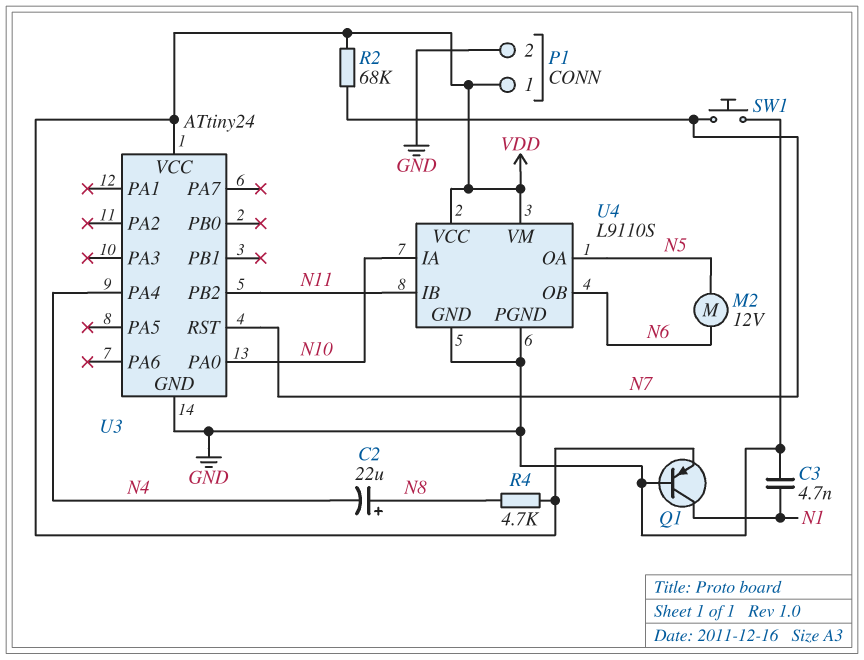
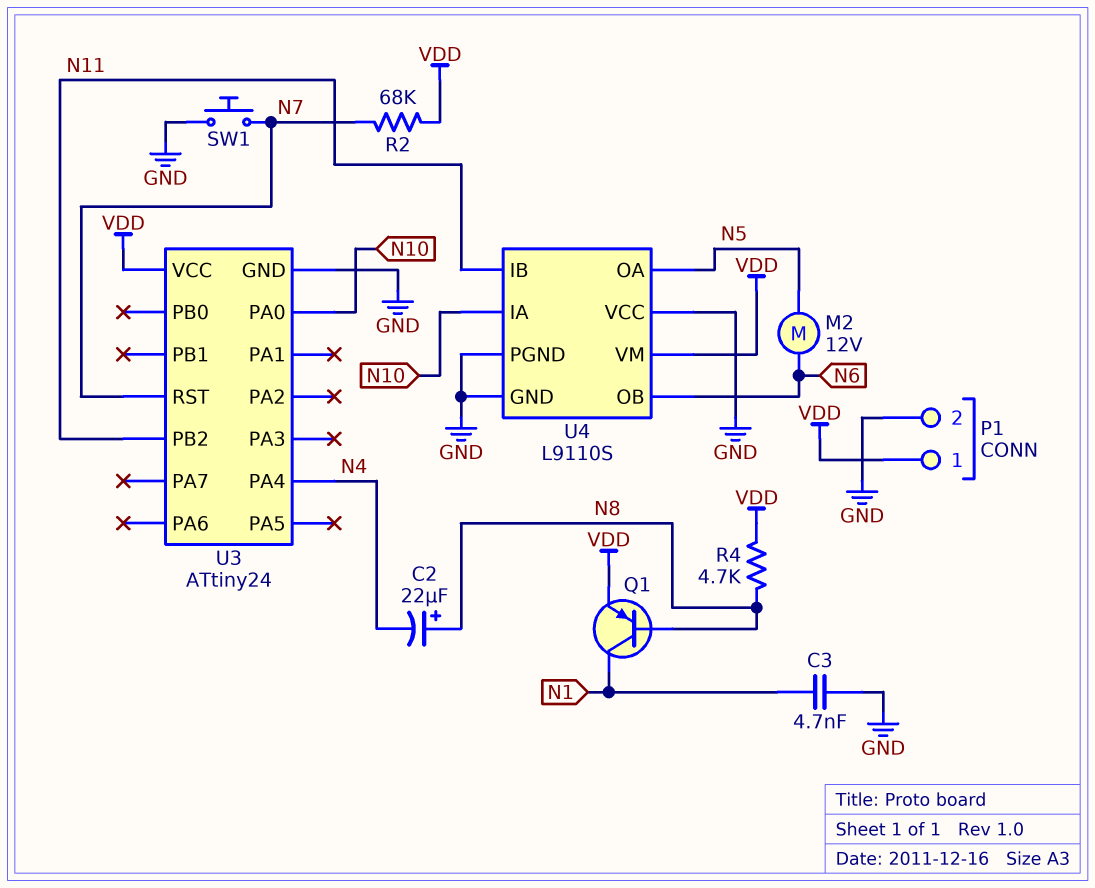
Q1: PNP (B GND, C N1, E VDD) -> PNP (B N8, C N1, E VDD)
U4 pin VCC: VDD -> GND

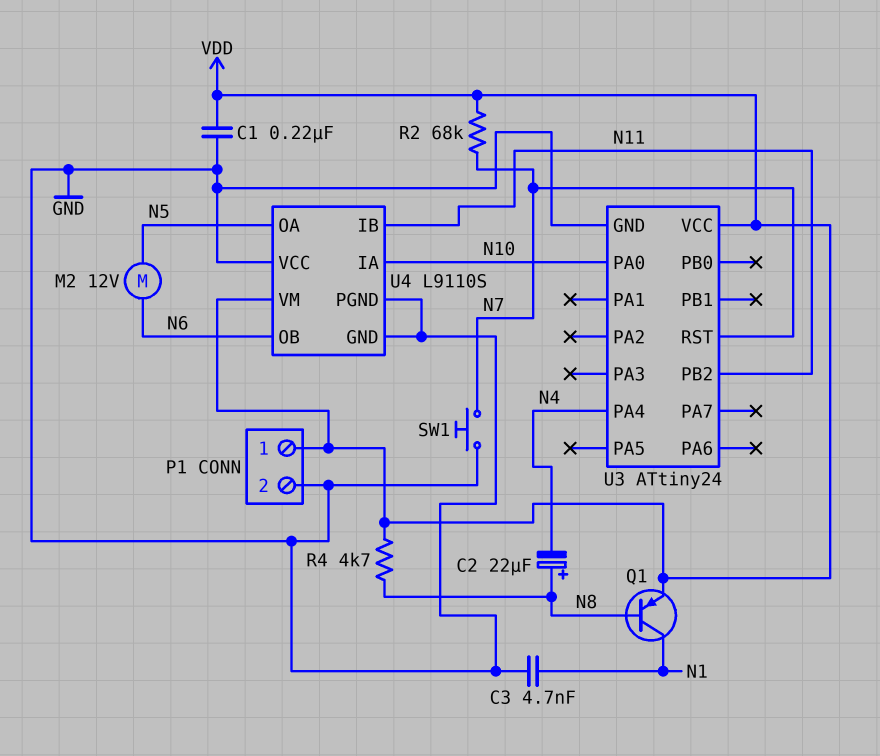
C1: none -> 220nF (GND, VDD)

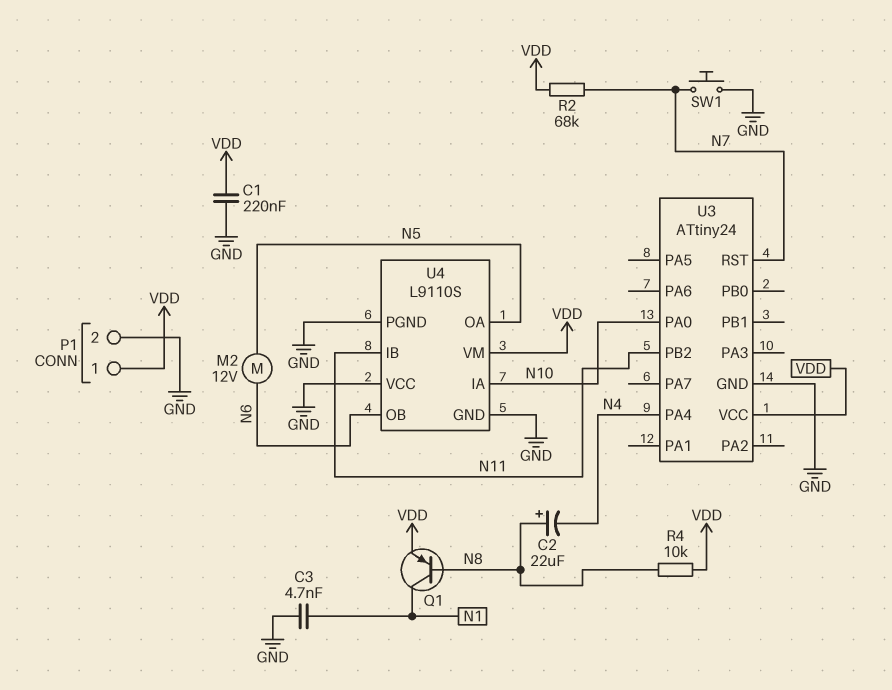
R4: 4.7k (N8, VDD) -> 10k (N8, VDD)

